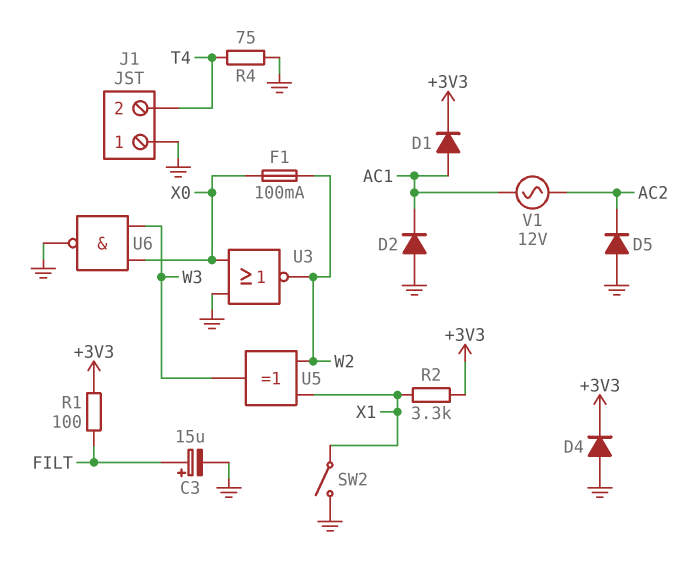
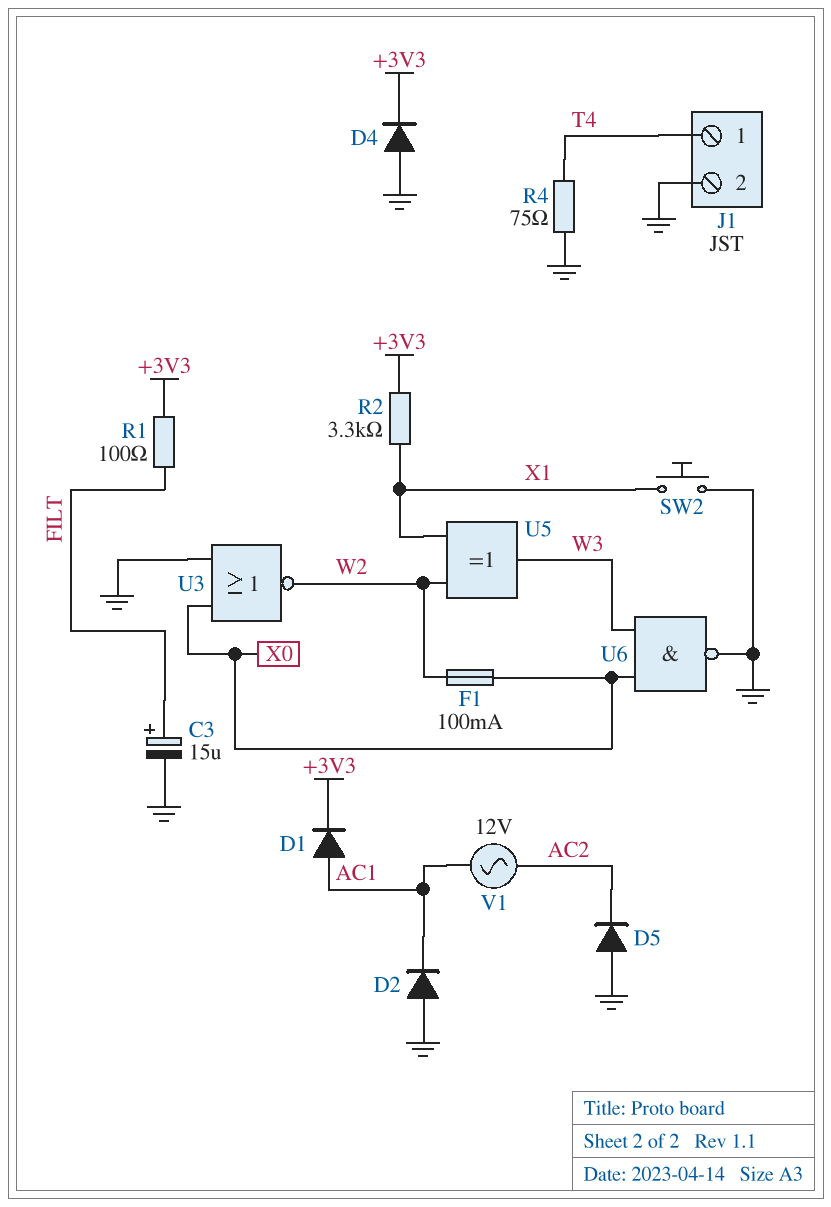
J1 pin 1: GND -> T4
J1 pin 2: T4 -> GND
SW2: switch (GND, X1) -> button (GND, X1)

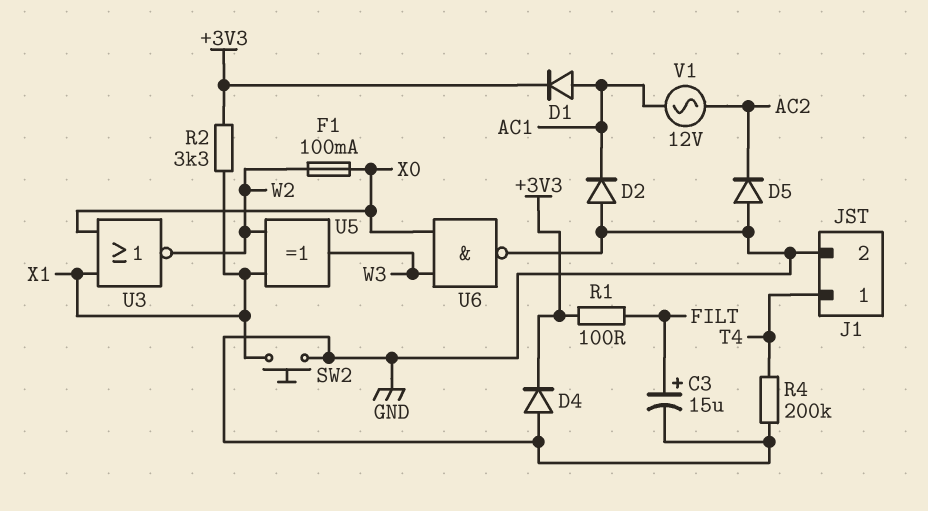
R4: 75 (GND, T4) -> 200k (GND, T4)
U3: NOR (in GND, in X0, out W2) -> NOR (in X0, in X1, out W2)

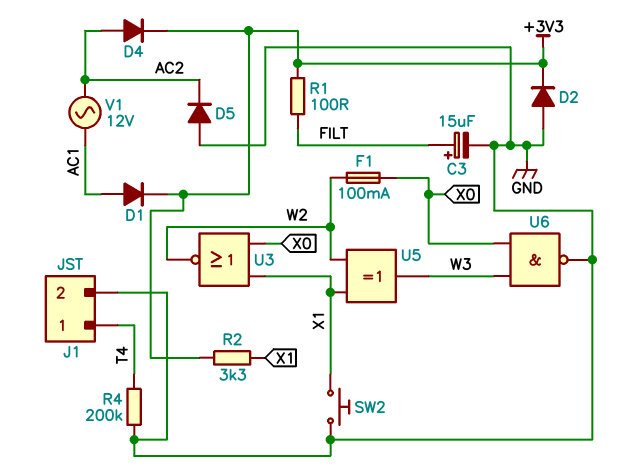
D2: diode (A GND, K AC1) -> diode (A GND, K +3V3)
D4: diode (A GND, K +3V3) -> diode (A AC2, K +3V3)

